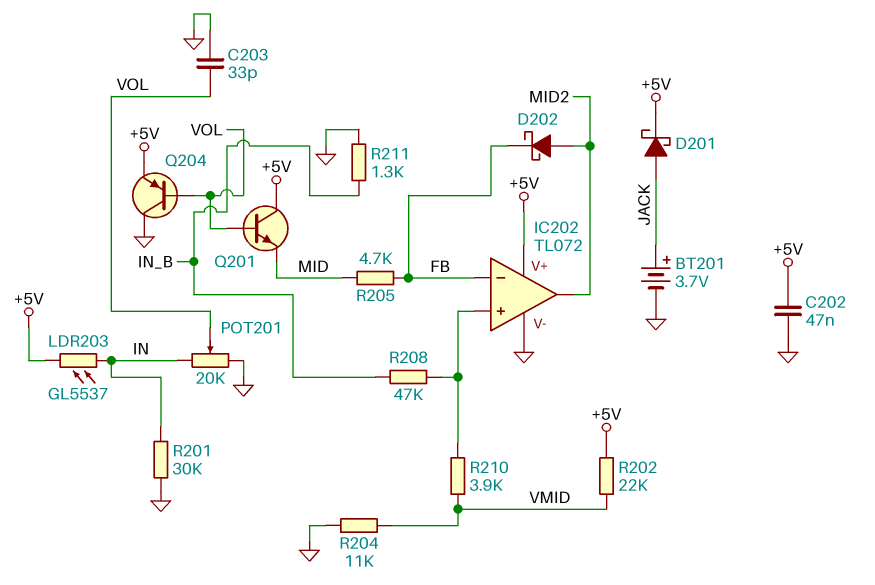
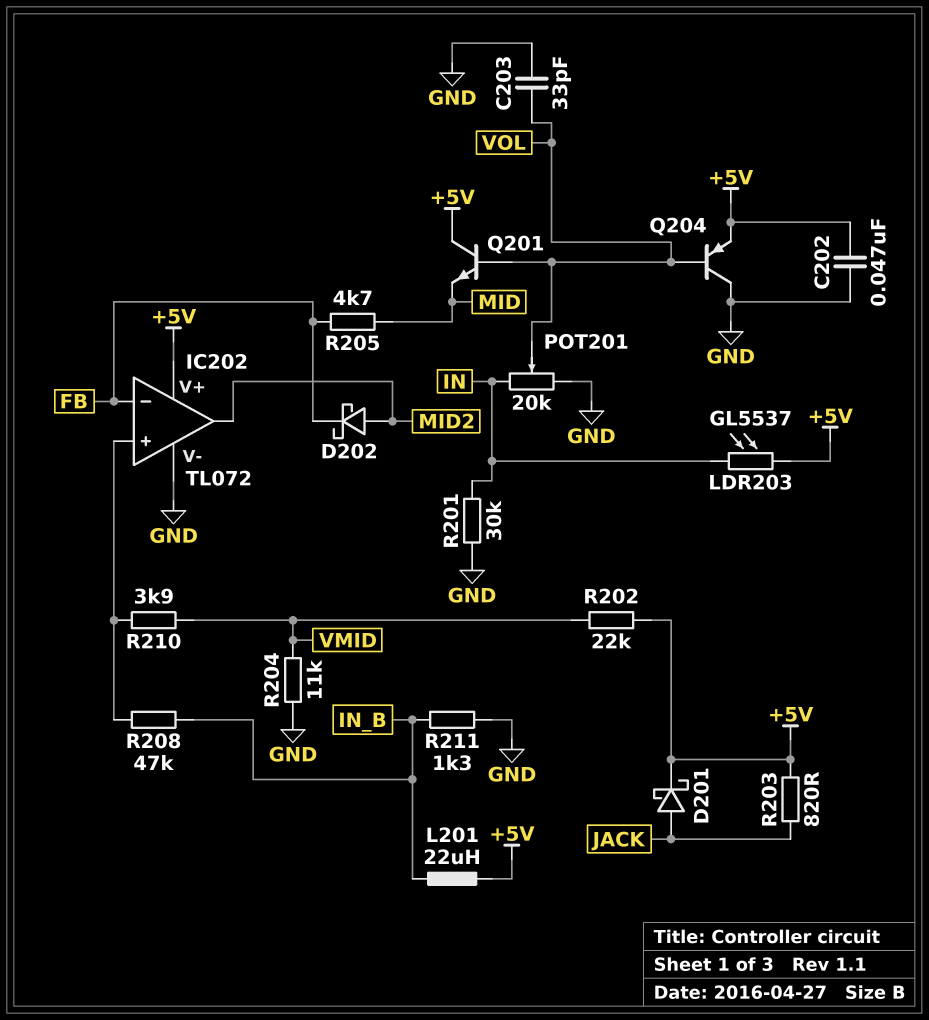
BT201: 3.7V (plus JACK, minus GND) -> none
L201: none -> 22uH (+5V, IN_B)
R203: none -> 820 (+5V, JACK)

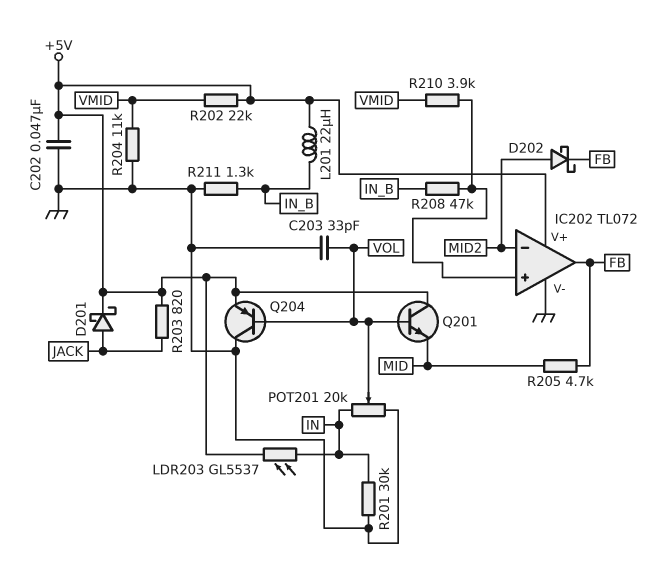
IC202 pin in-: FB -> MID2
IC202 pin out: MID2 -> FB

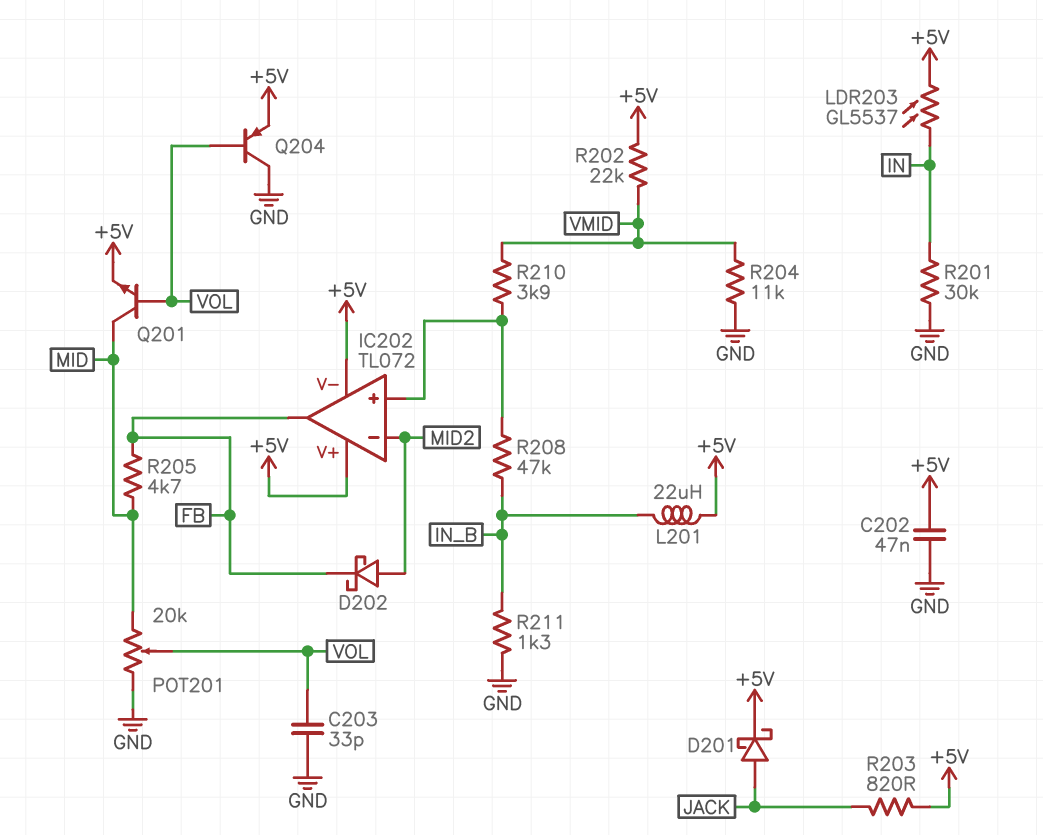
IC202 pin V-: GND -> +5V
POT201: 20k (GND, IN, wiper VOL) -> 20k (GND, MID, wiper VOL)
Q201: NPN (B VOL, C +5V, E MID) -> NPN (B VOL, C MID, E +5V)

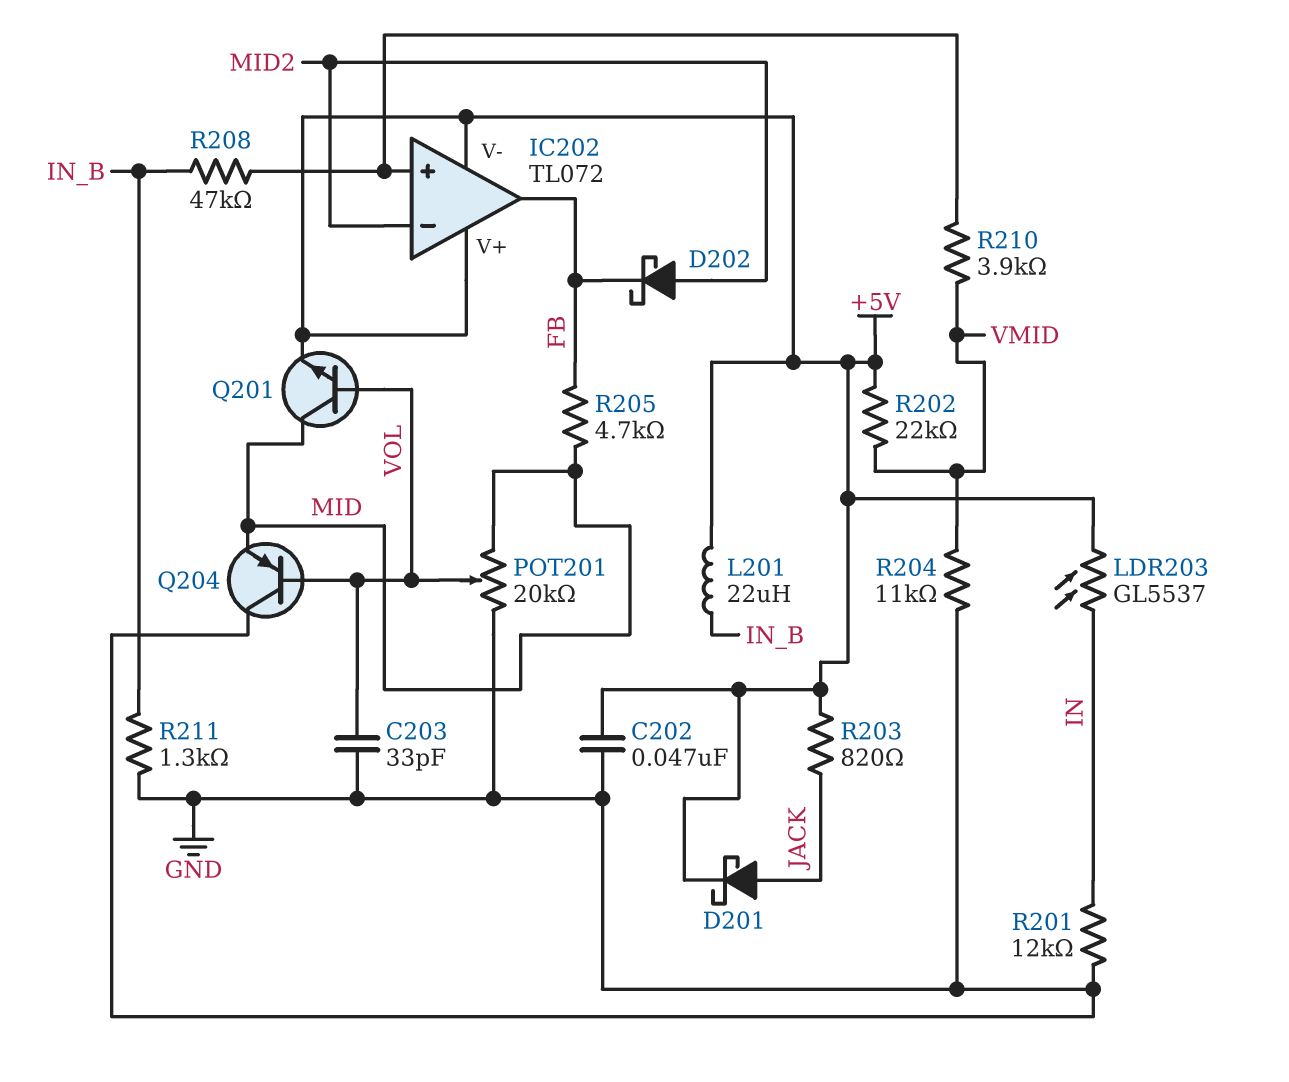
Q204: PNP (B VOL, C GND, E +5V) -> PNP (B VOL, C GND, E MID)
R201: 30k (GND, IN) -> 12k (GND, IN)

